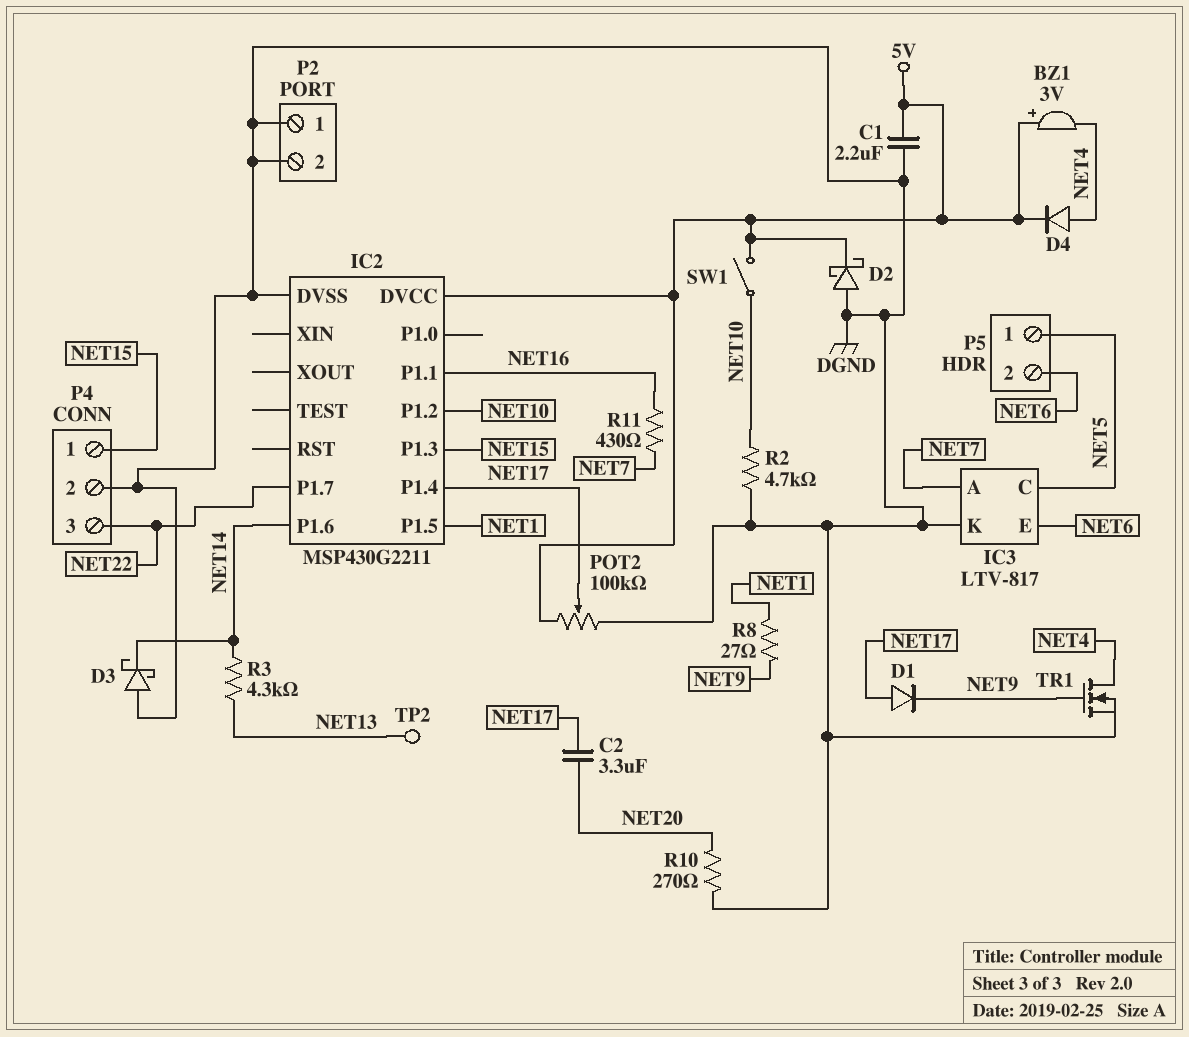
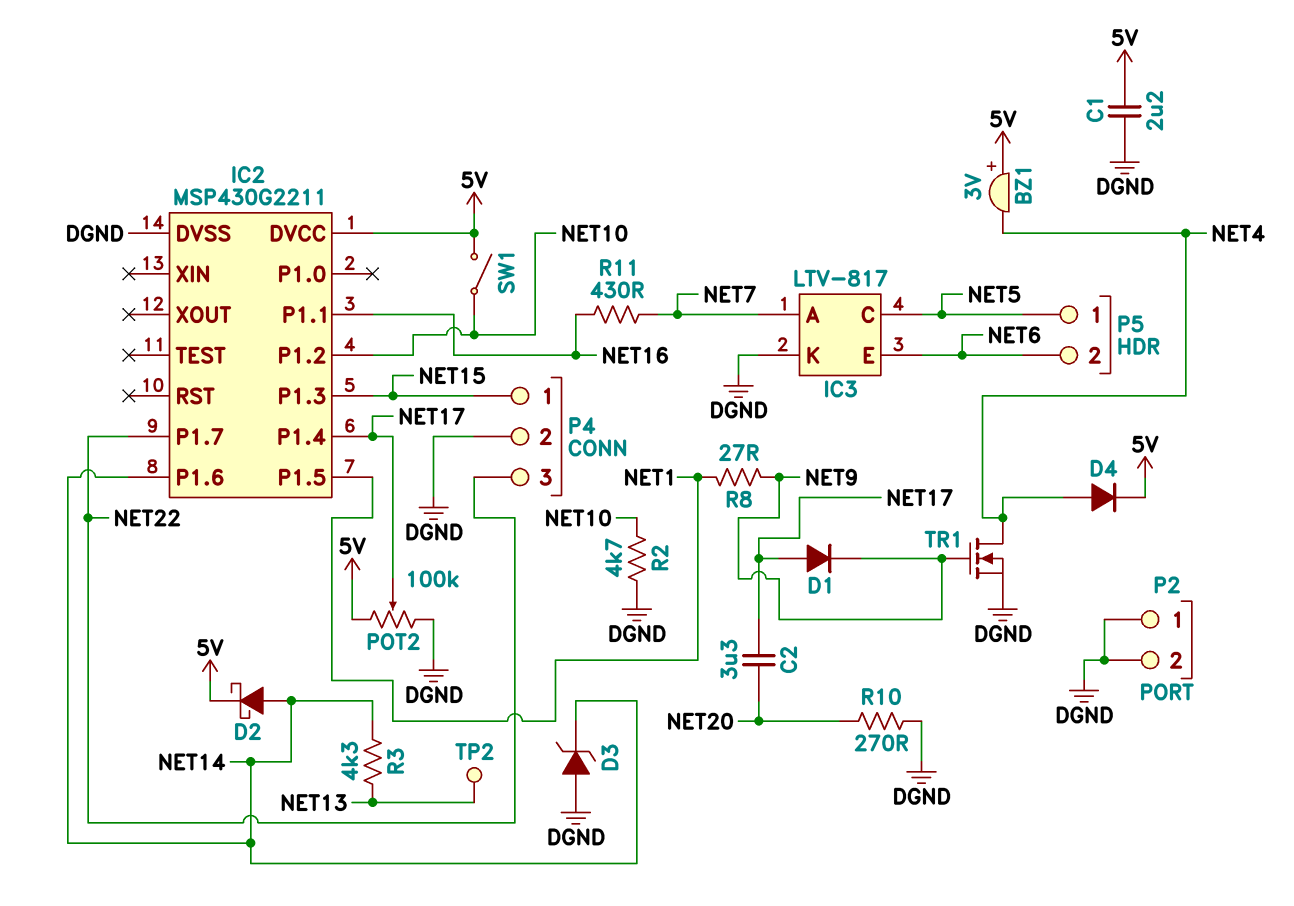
D2: schottky (A DGND, K 5V) -> schottky (A NET14, K 5V)
D3: schottky (A DGND, K NET14) -> zener (A DGND, K NET14)

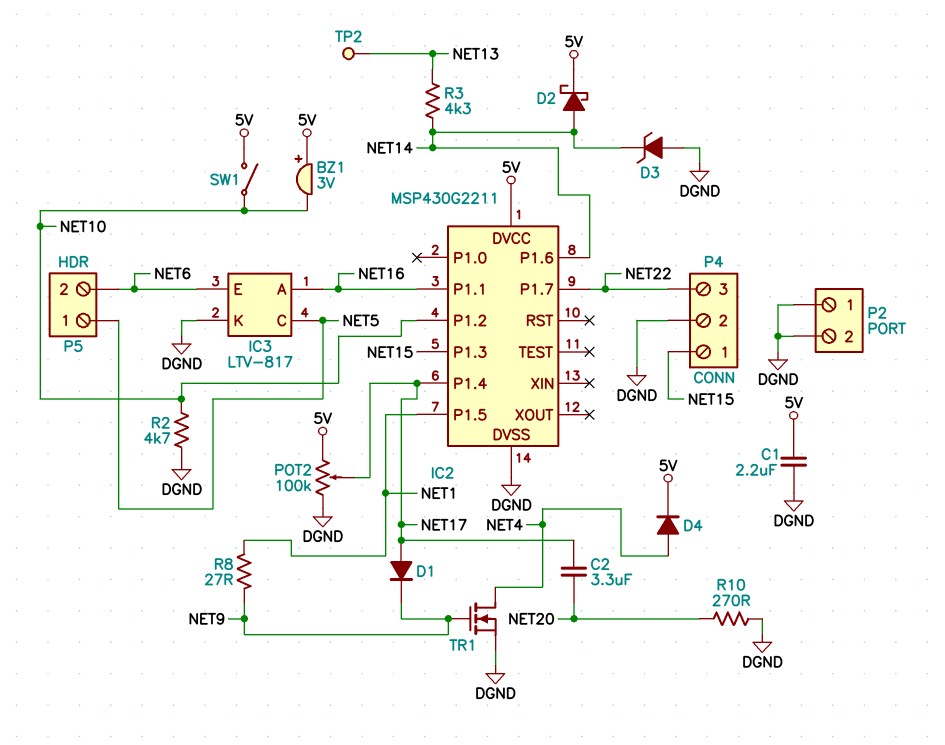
BZ1: buzzer 3V (plus 5V, minus NET4) -> buzzer 3V (plus 5V, minus NET10)
IC3 pin A: NET7 -> NET16
R11: 430 (NET7, NET16) -> none

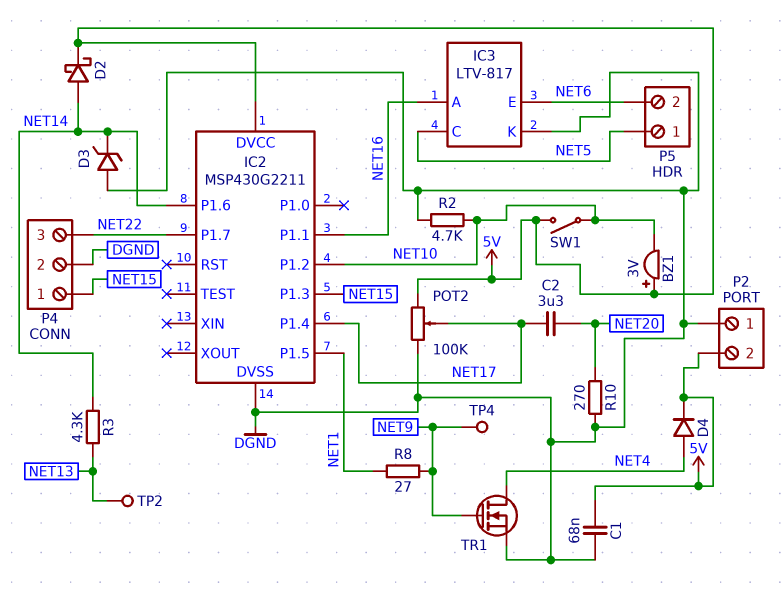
C1: 2.2uF (5V, DGND) -> 68nF (5V, DGND)
D1: diode (A NET17, K NET9) -> none
P2 pin 2: DGND -> 5V
TP4: none -> test point (NET9)

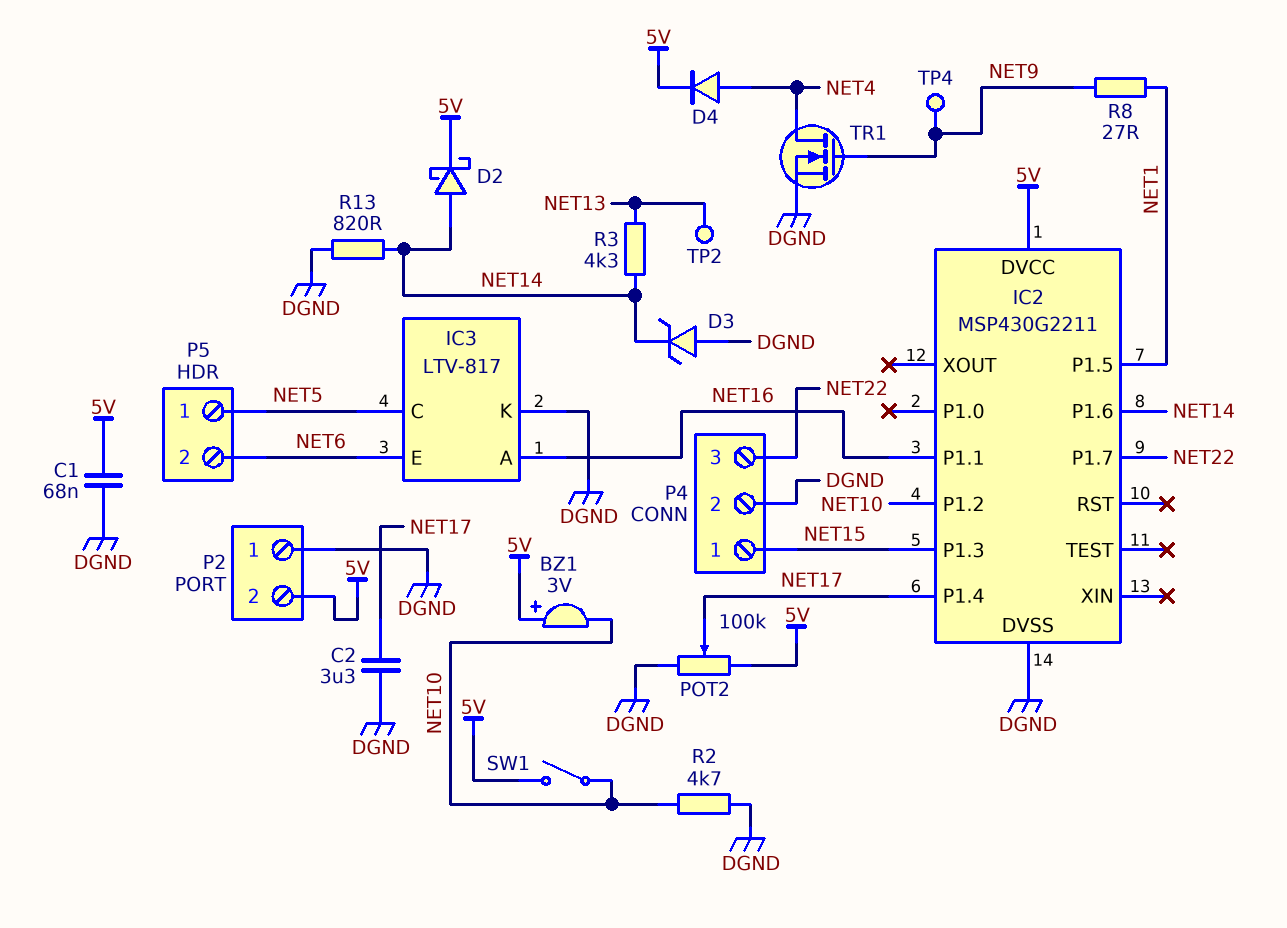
C2: 3.3uF (NET17, NET20) -> 3.3uF (DGND, NET17)
R10: 270 (DGND, NET20) -> none
R13: none -> 820 (DGND, NET14)

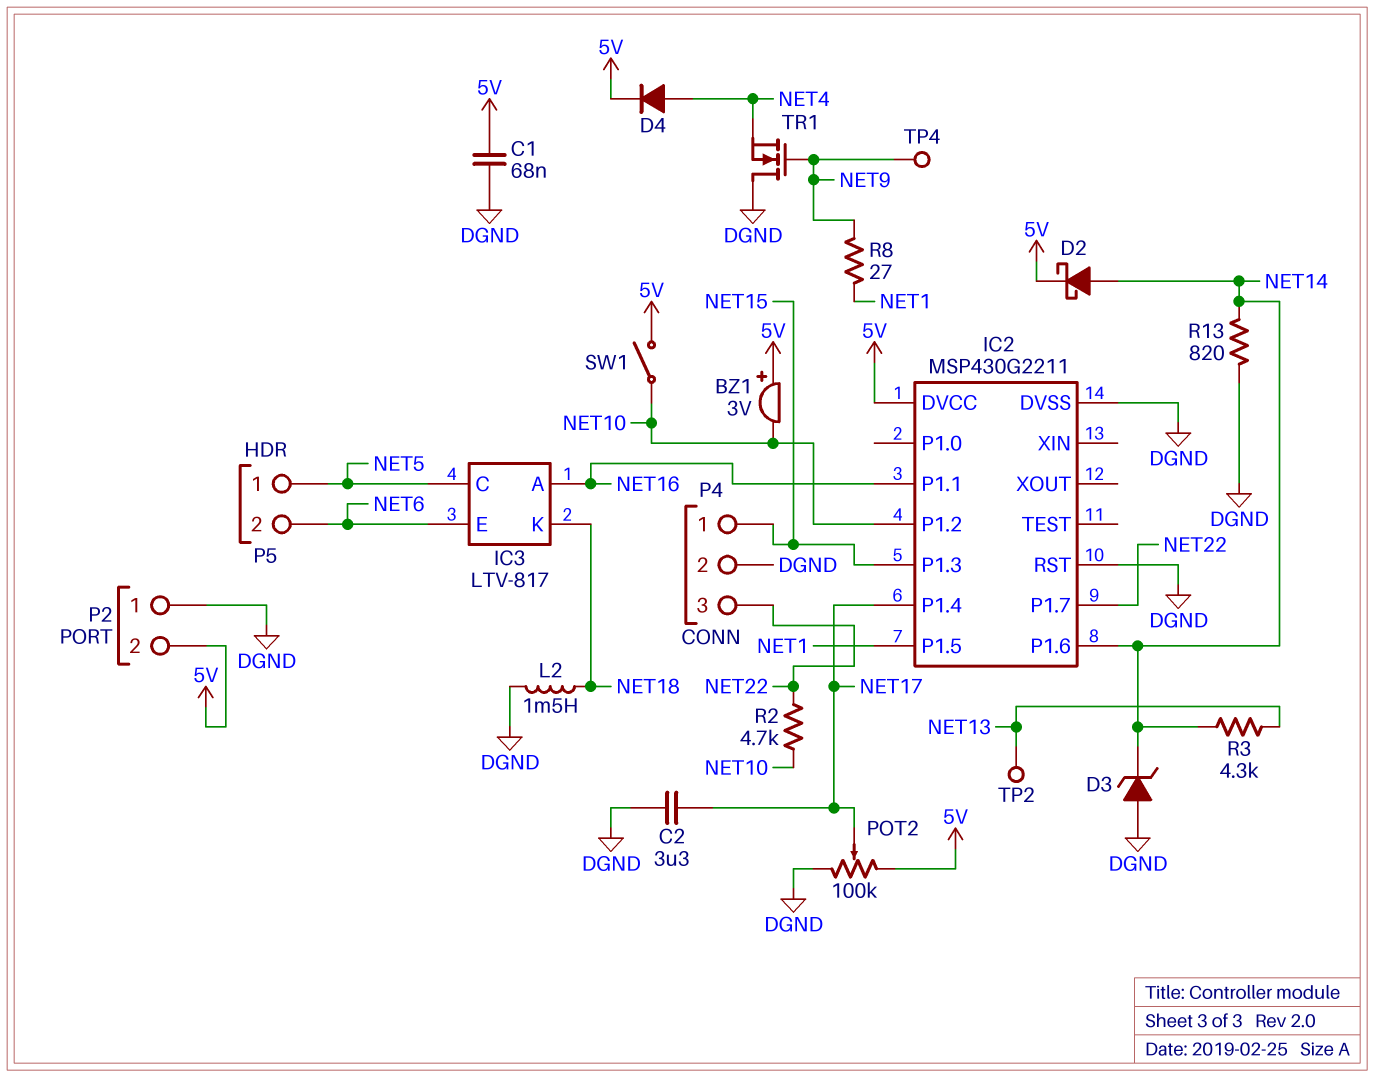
IC2 pin RST: none -> DGND
IC3 pin K: DGND -> NET18
L2: none -> 1.5mH (DGND, NET18)
R2: 4.7k (DGND, NET10) -> 4.7k (NET10, NET22)
TR1: NMOS (G NET9, D NET4, S DGND) -> NMOS (G NET9, D DGND, S NET4)

